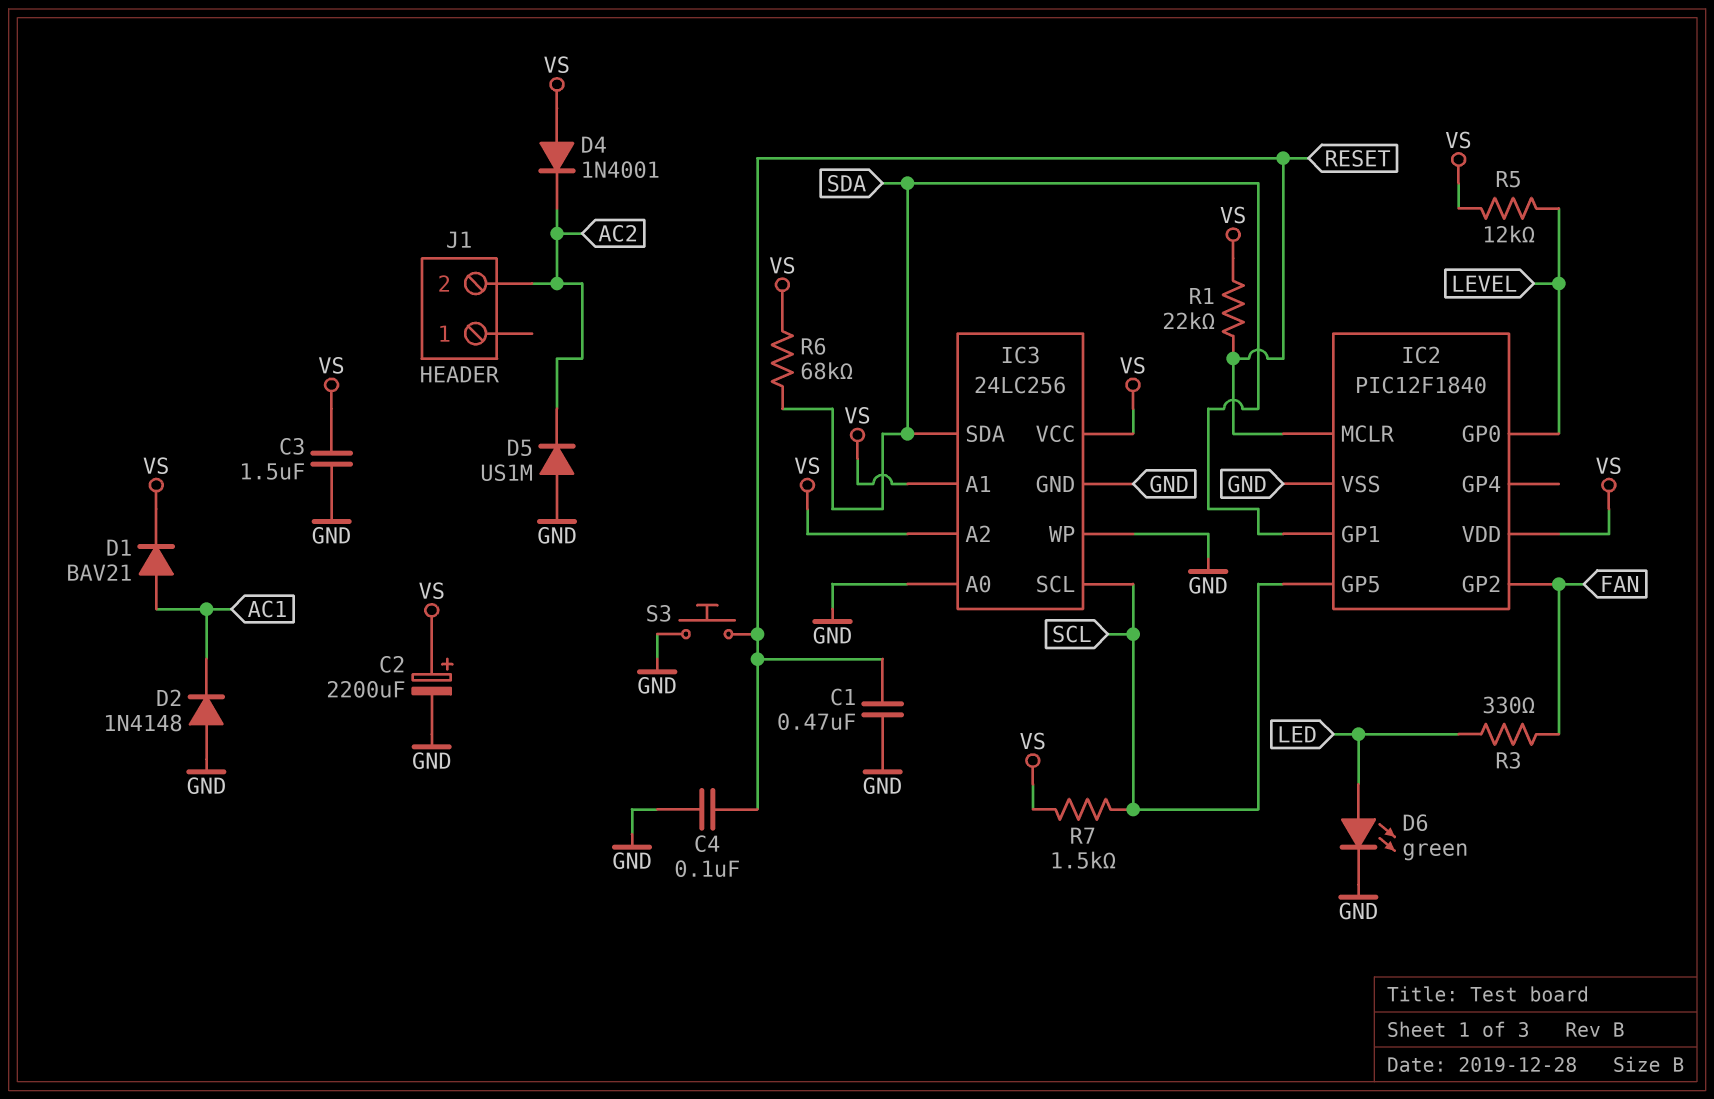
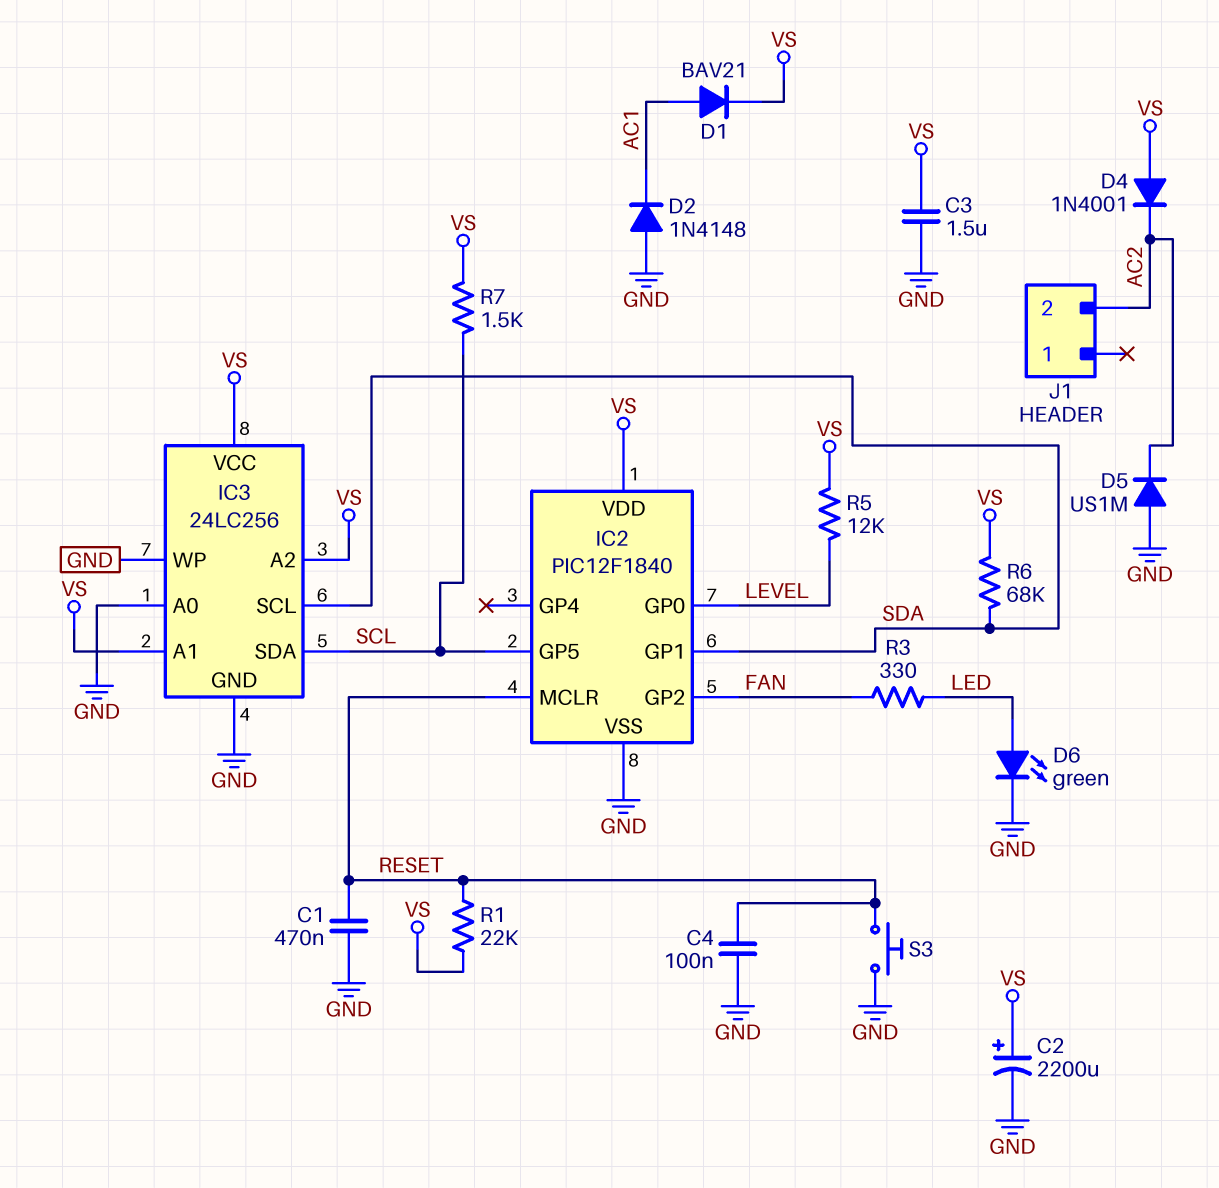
IC3 pin SCL: SCL -> SDA
IC3 pin SDA: SDA -> SCL

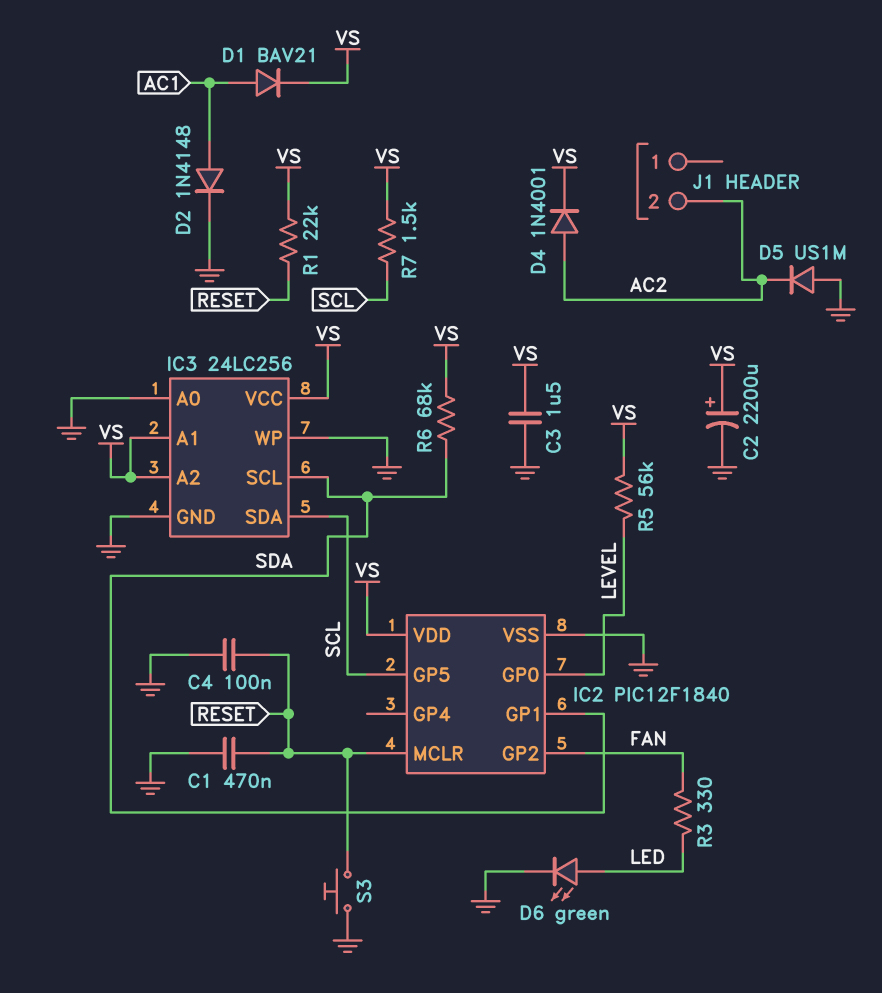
D2: diode 1N4148 (A GND, K AC1) -> diode 1N4148 (A AC1, K GND)
D4: diode 1N4001 (A VS, K AC2) -> diode 1N4001 (A AC2, K VS)
R5: 12k (LEVEL, VS) -> 56k (LEVEL, VS)

